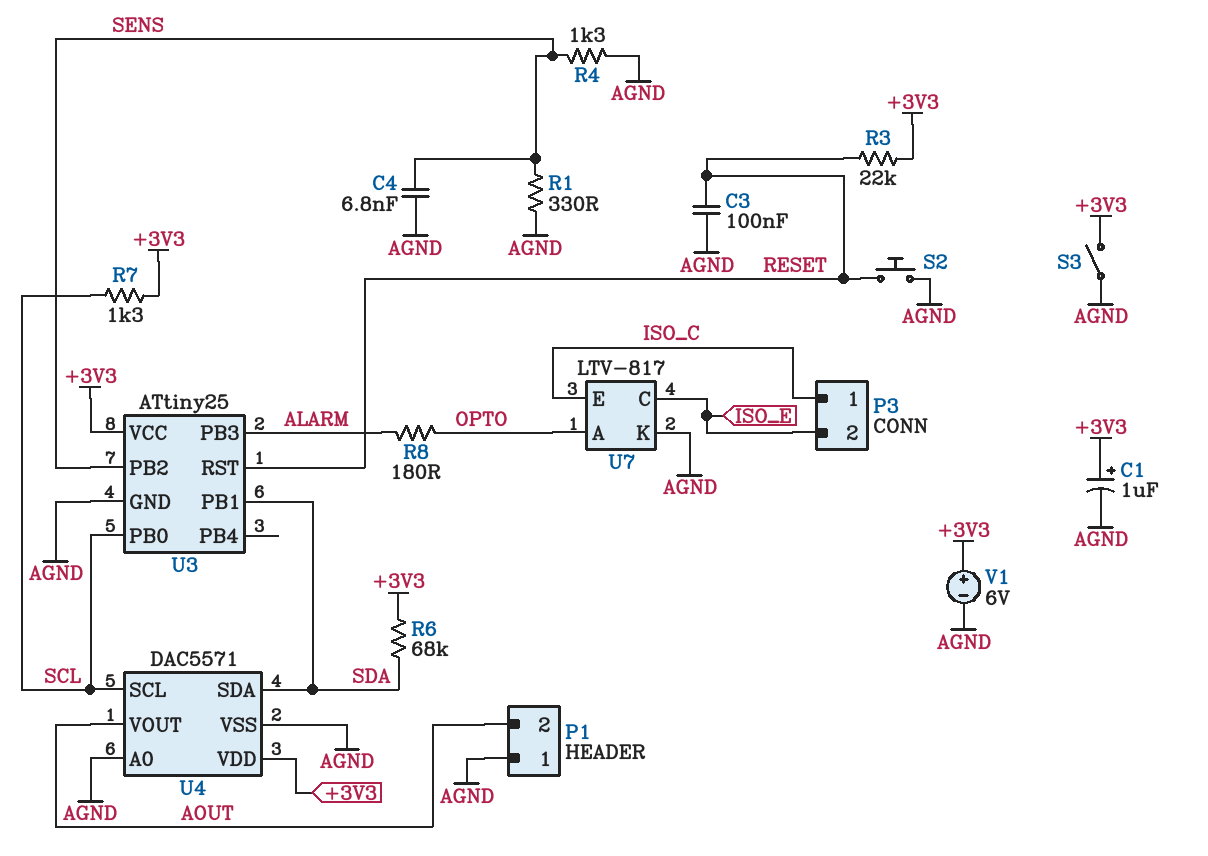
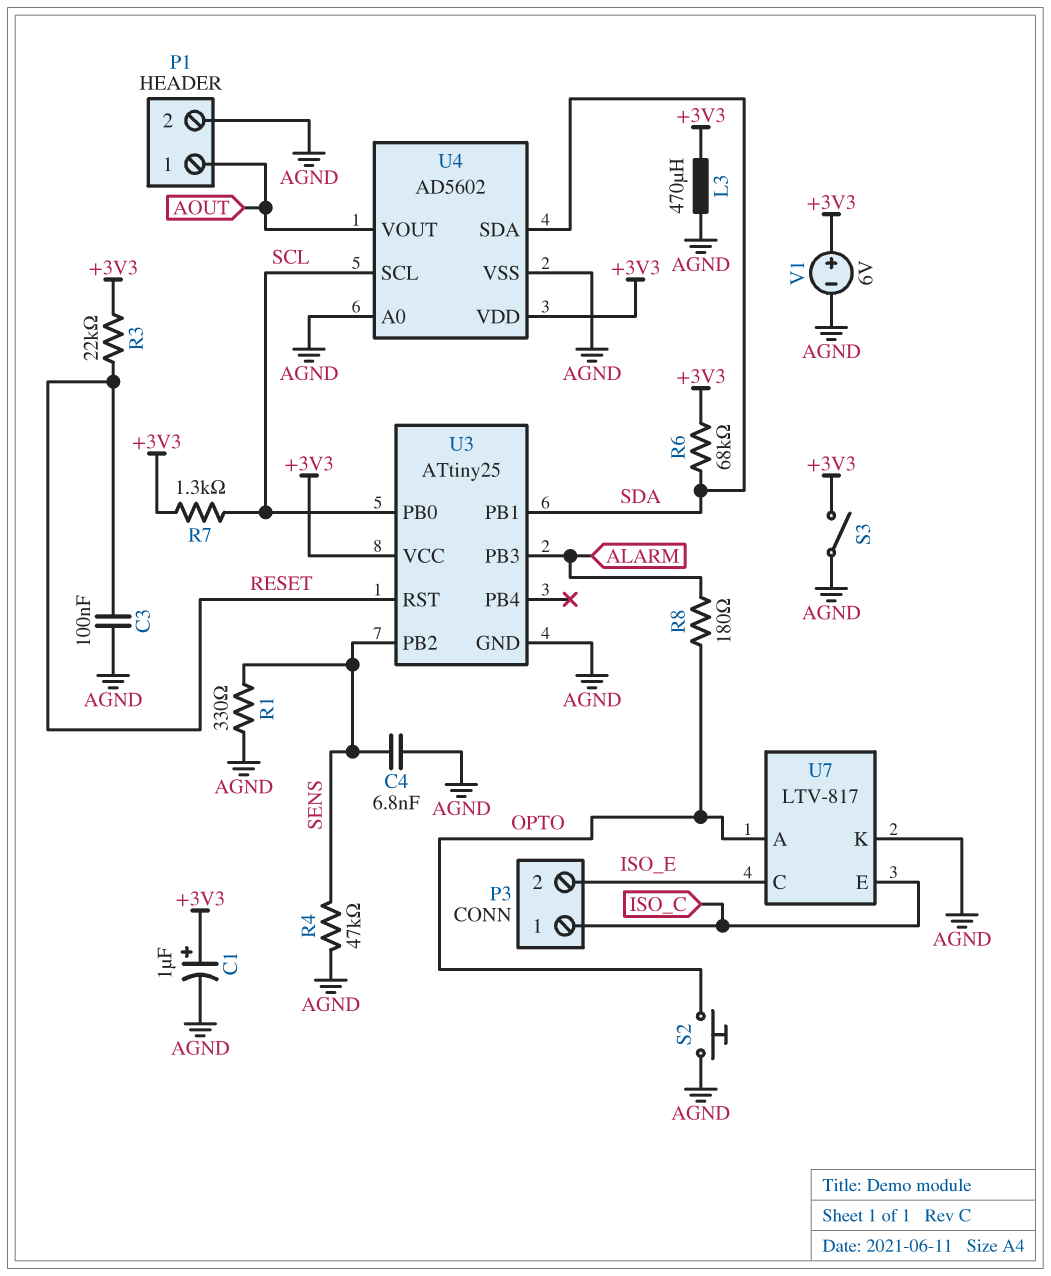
L3: none -> 470uH (+3V3, AGND)
P1 pin 1: AGND -> AOUT
P1 pin 2: AOUT -> AGND
R4: 1.3k (AGND, SENS) -> 47k (AGND, SENS)
S2: button (AGND, RESET) -> button (AGND, OPTO)
U4: DAC5571 -> AD5602

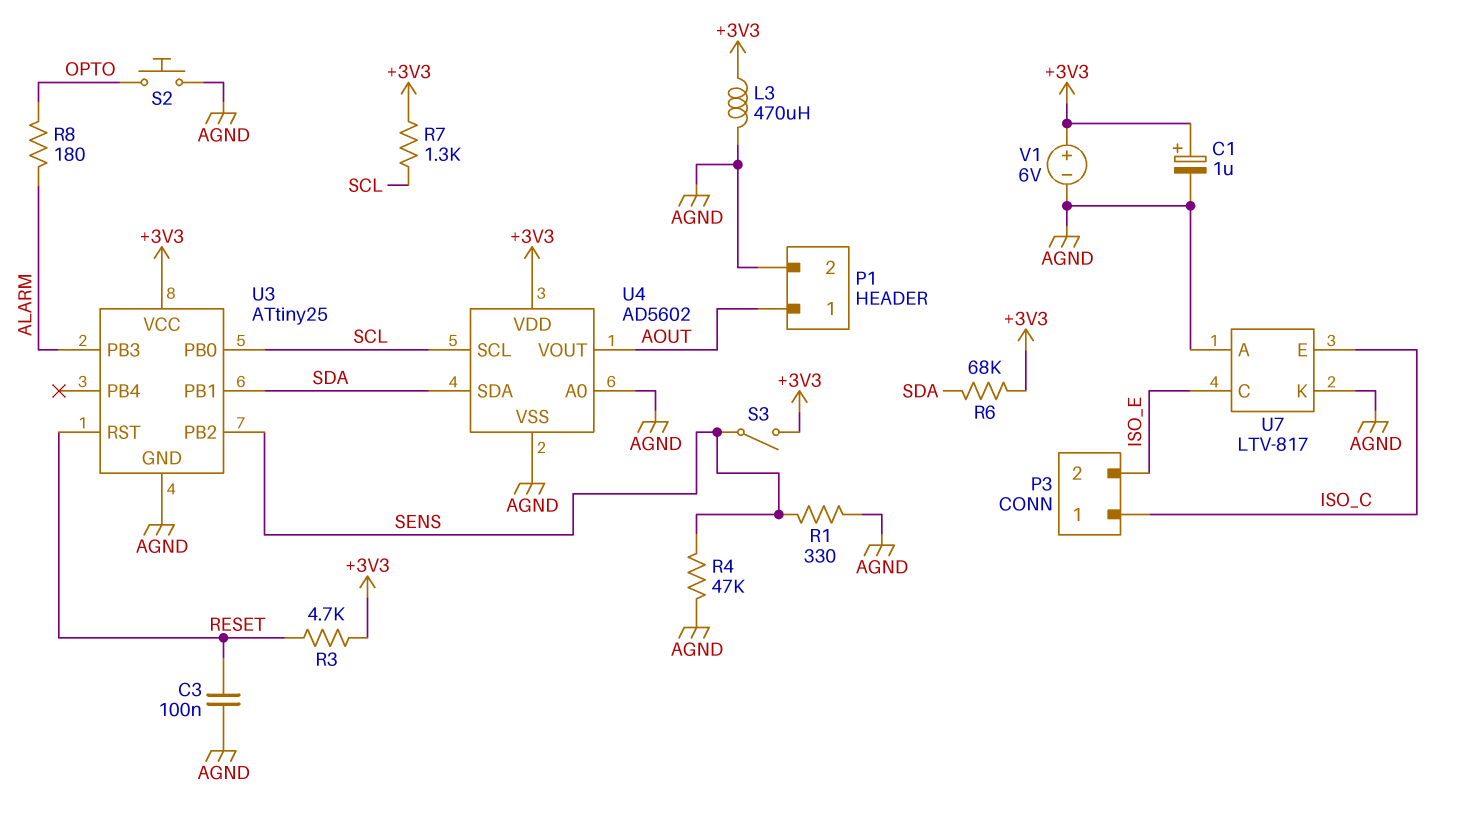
C4: 6.8nF (AGND, SENS) -> none
R3: 22k (+3V3, RESET) -> 4.7k (+3V3, RESET)
S3: switch (+3V3, AGND) -> switch (+3V3, SENS)
U7 pin A: OPTO -> AGND

